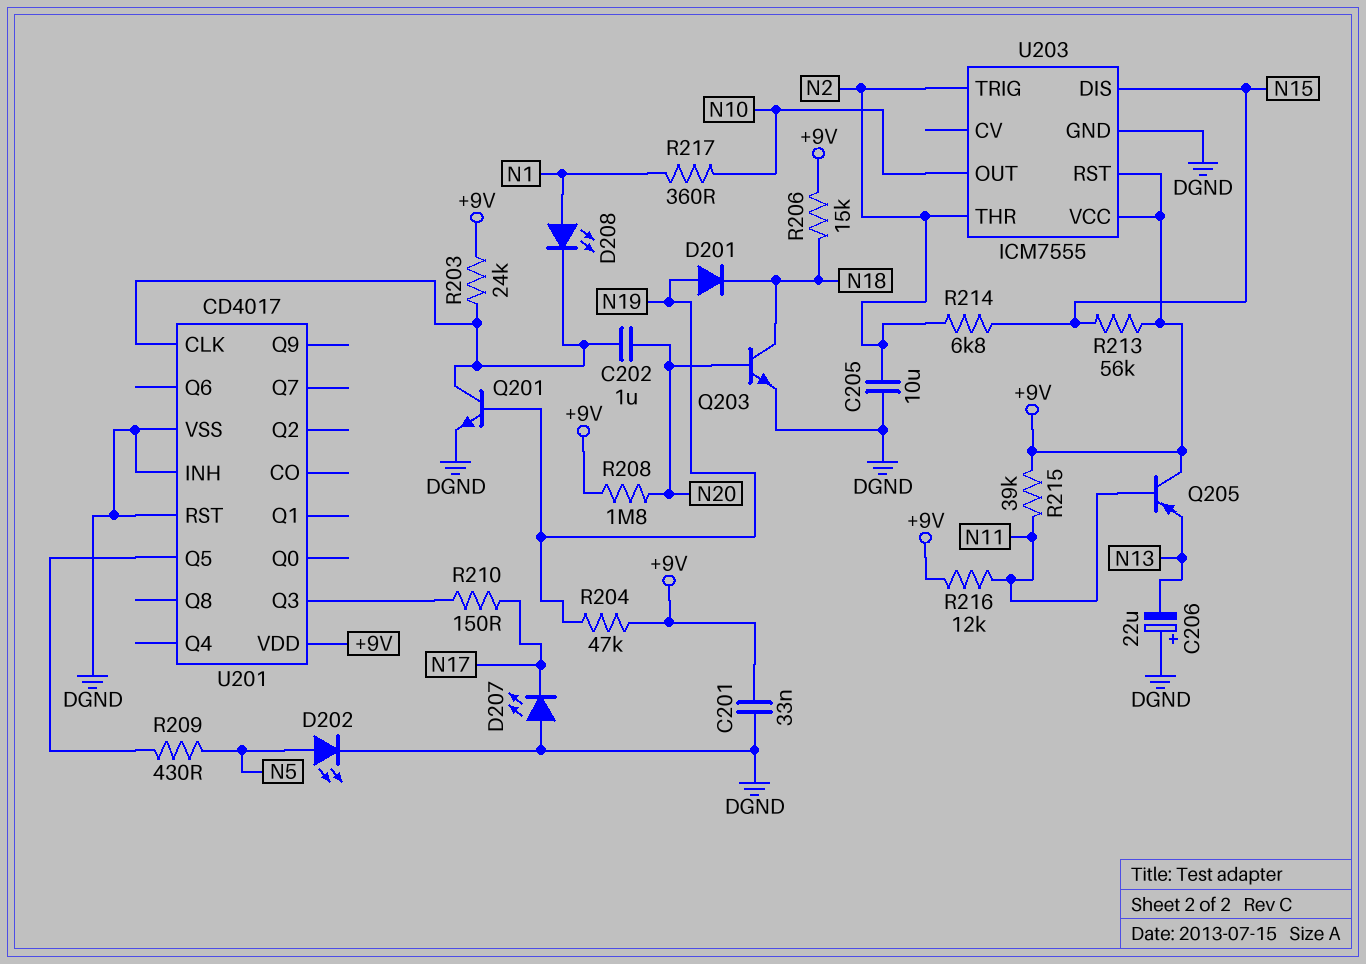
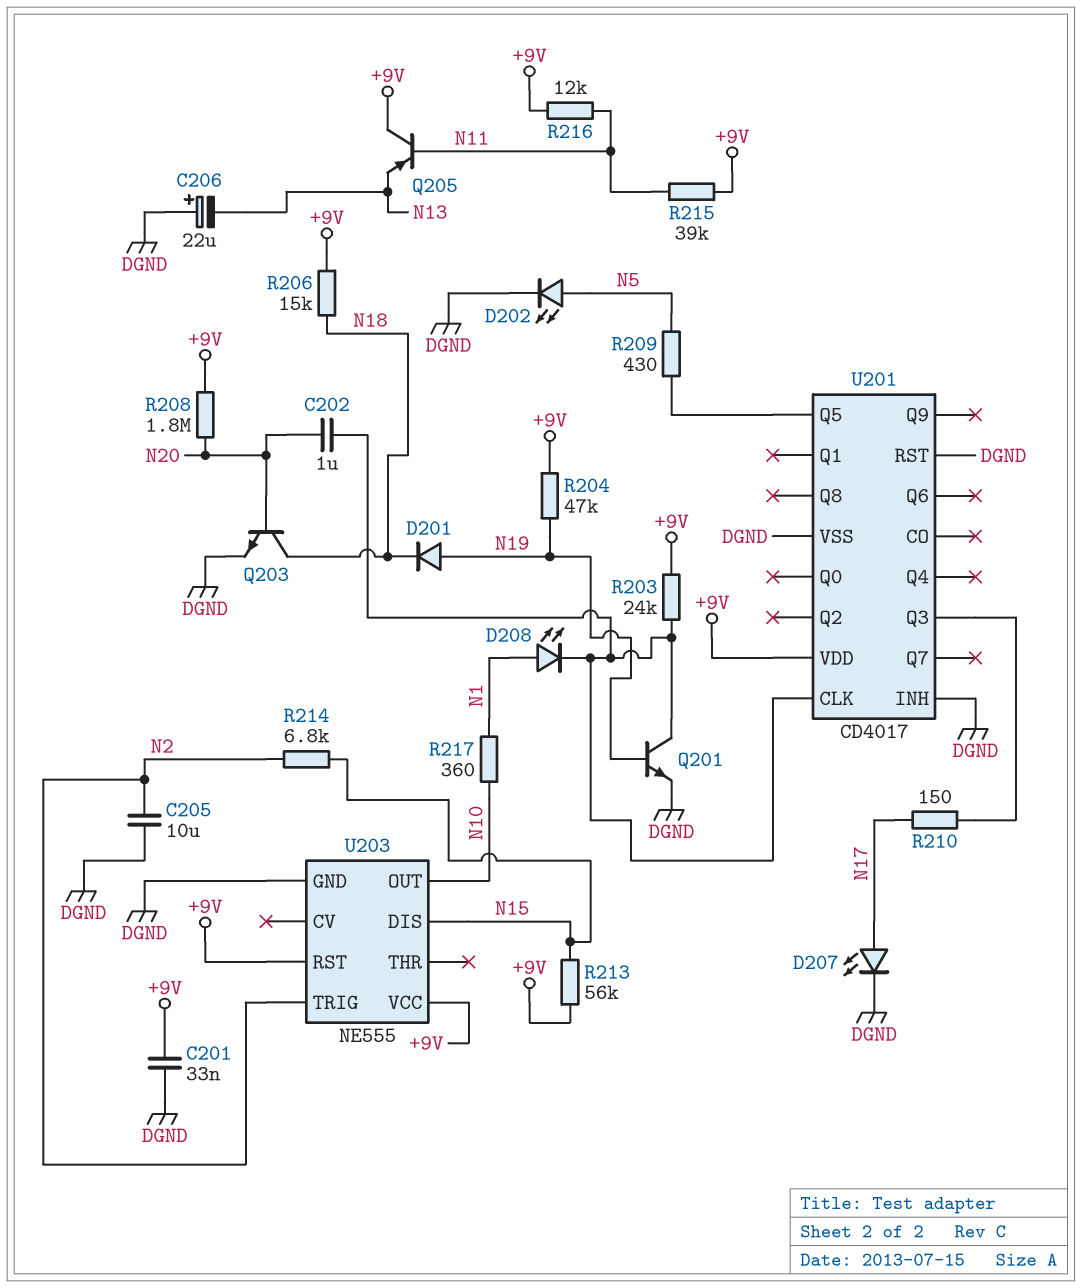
D207: LED (A DGND, K N17) -> LED (A N17, K DGND)
U203: ICM7555 -> NE555
U203 pin THR: N2 -> none

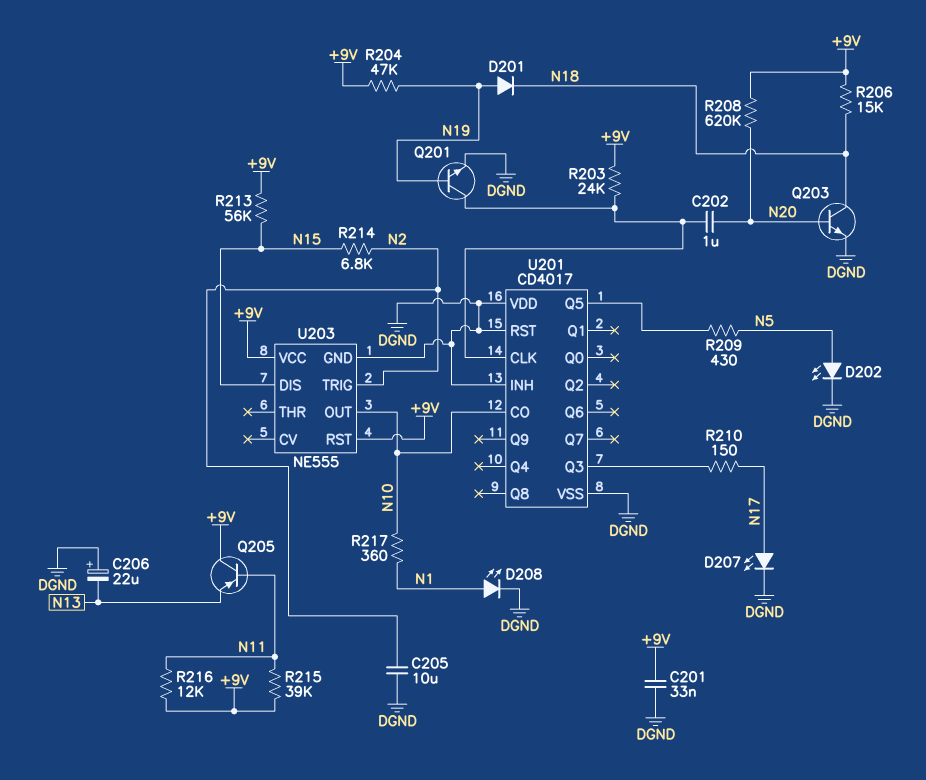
D208: LED (A N1, K U201/CLK) -> LED (A N1, K DGND)
R208: 1.8M (+9V, N20) -> 620k (+9V, N20)
U201 pin CO: none -> N10
U201 pin VDD: +9V -> DGND

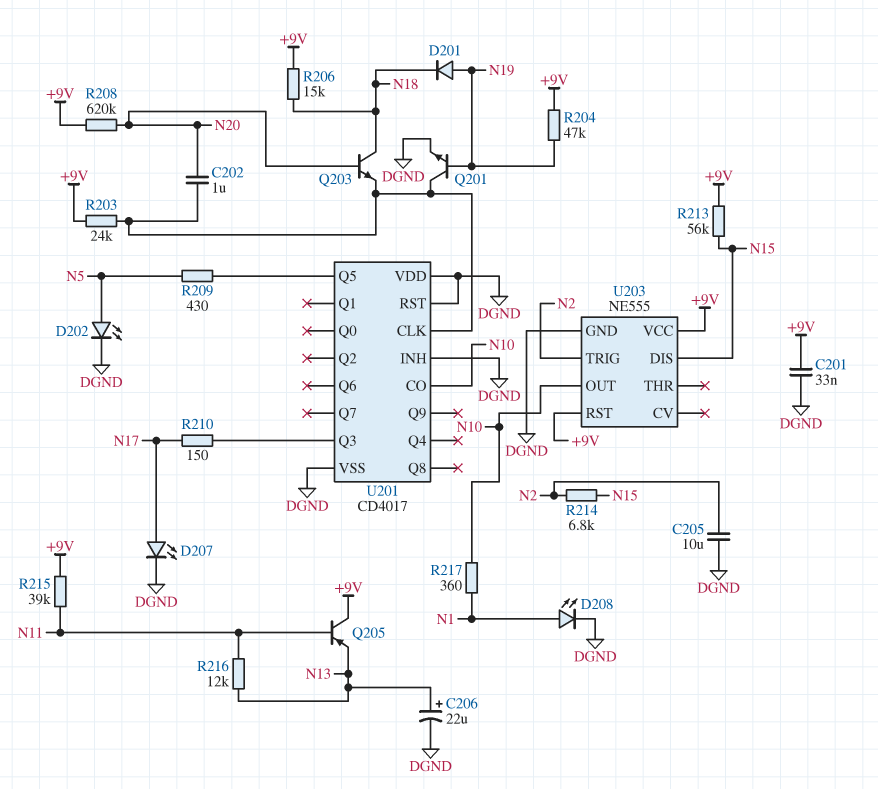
C206: 22uF (plus DGND, minus N13) -> 22uF (plus N13, minus DGND)
Q203: NPN (B N20, C N18, E DGND) -> NPN (B N20, C N18, E U201/CLK)
R216: 12k (+9V, N11) -> 12k (N11, N13)

